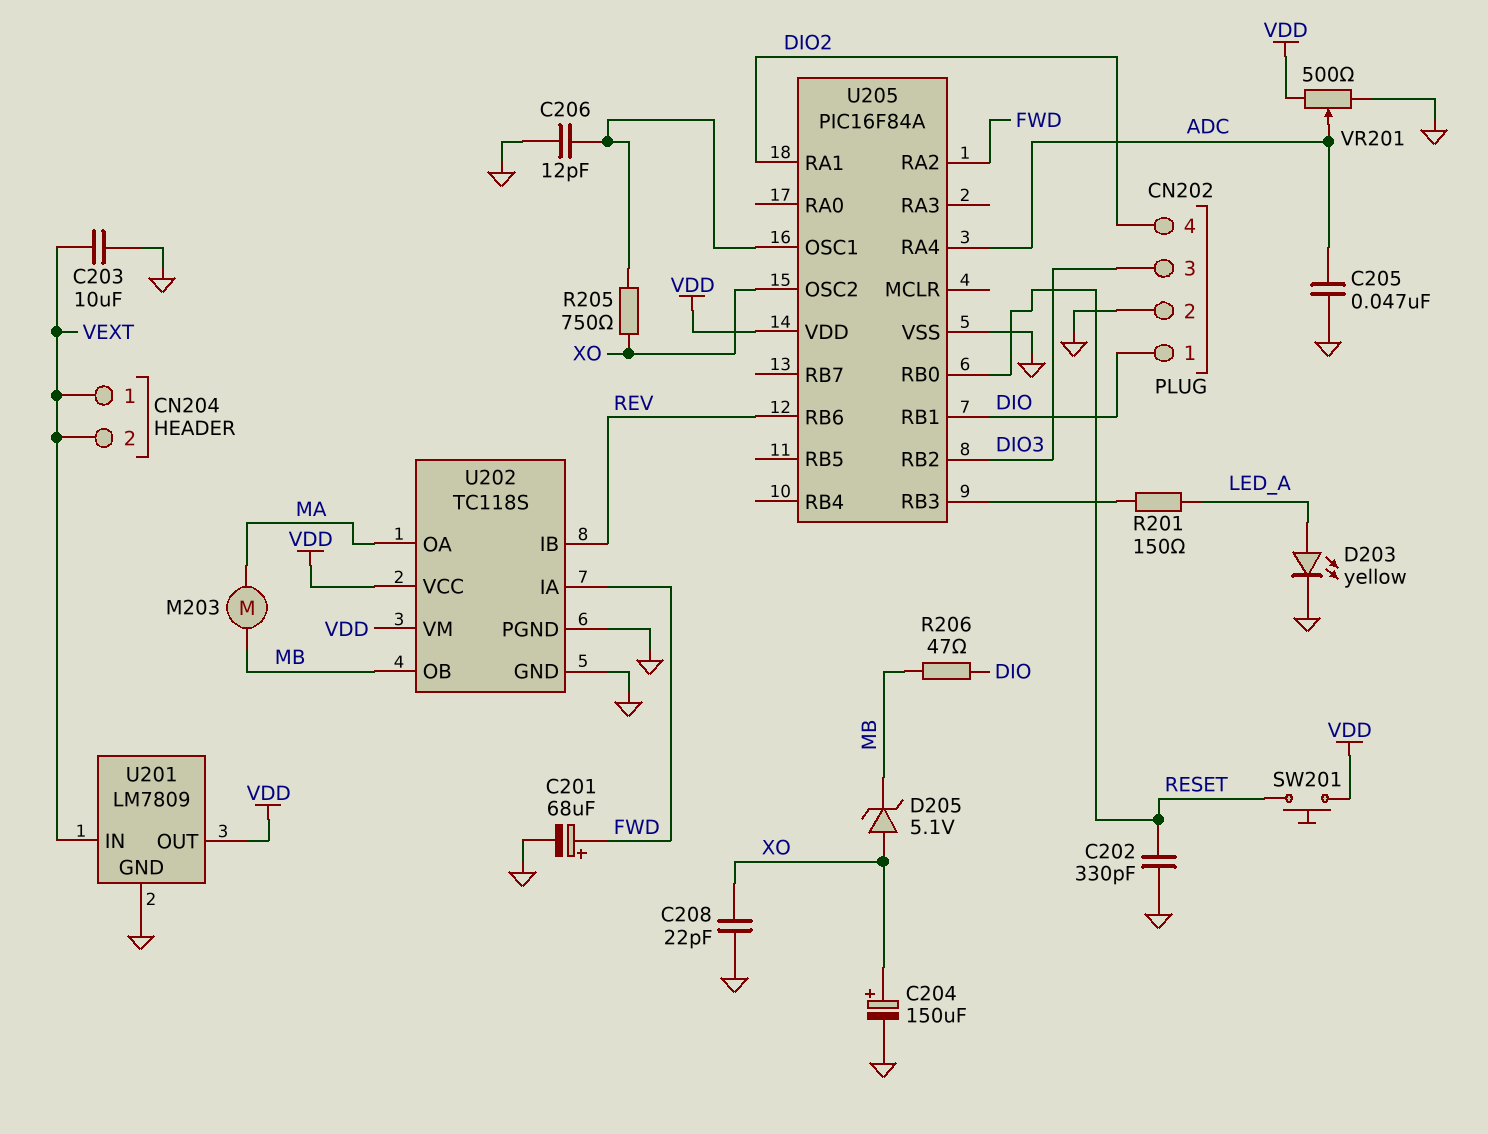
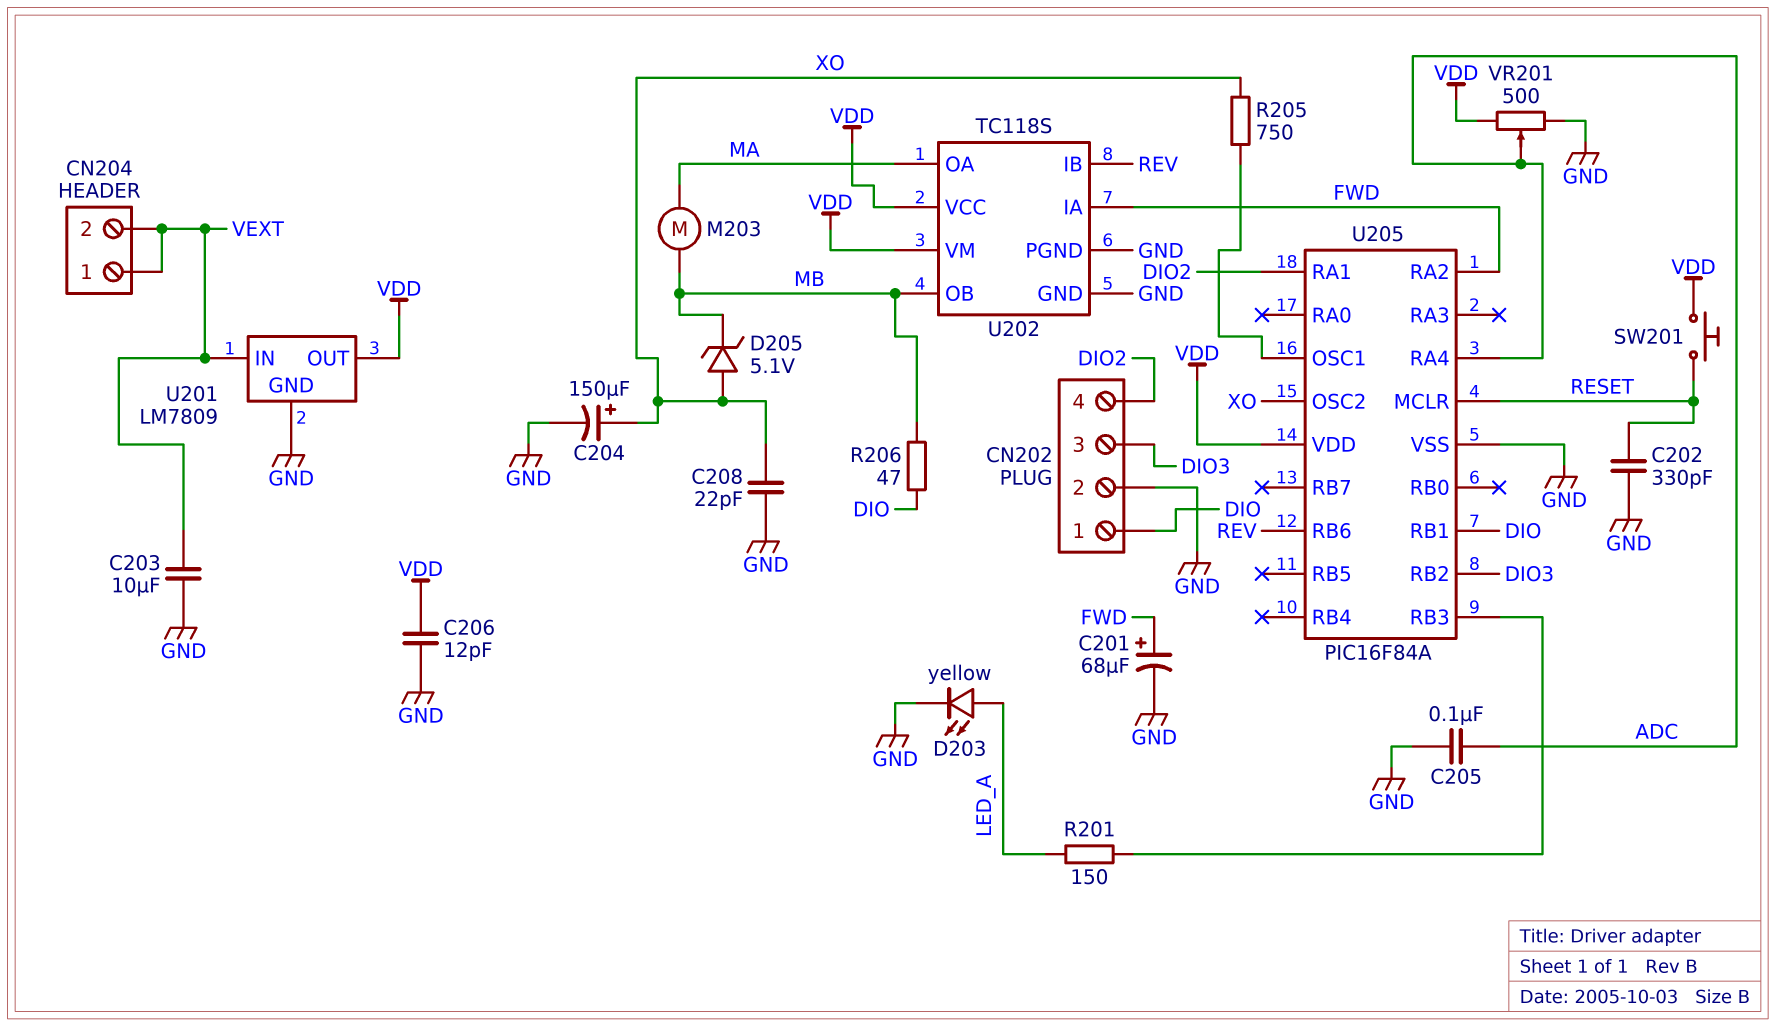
C205: 47nF (ADC, GND) -> 100nF (ADC, GND)
C206: 12pF (GND, U205/OSC1) -> 12pF (GND, VDD)
U205 pin MCLR: none -> RESET
U205 pin RB0: RESET -> none

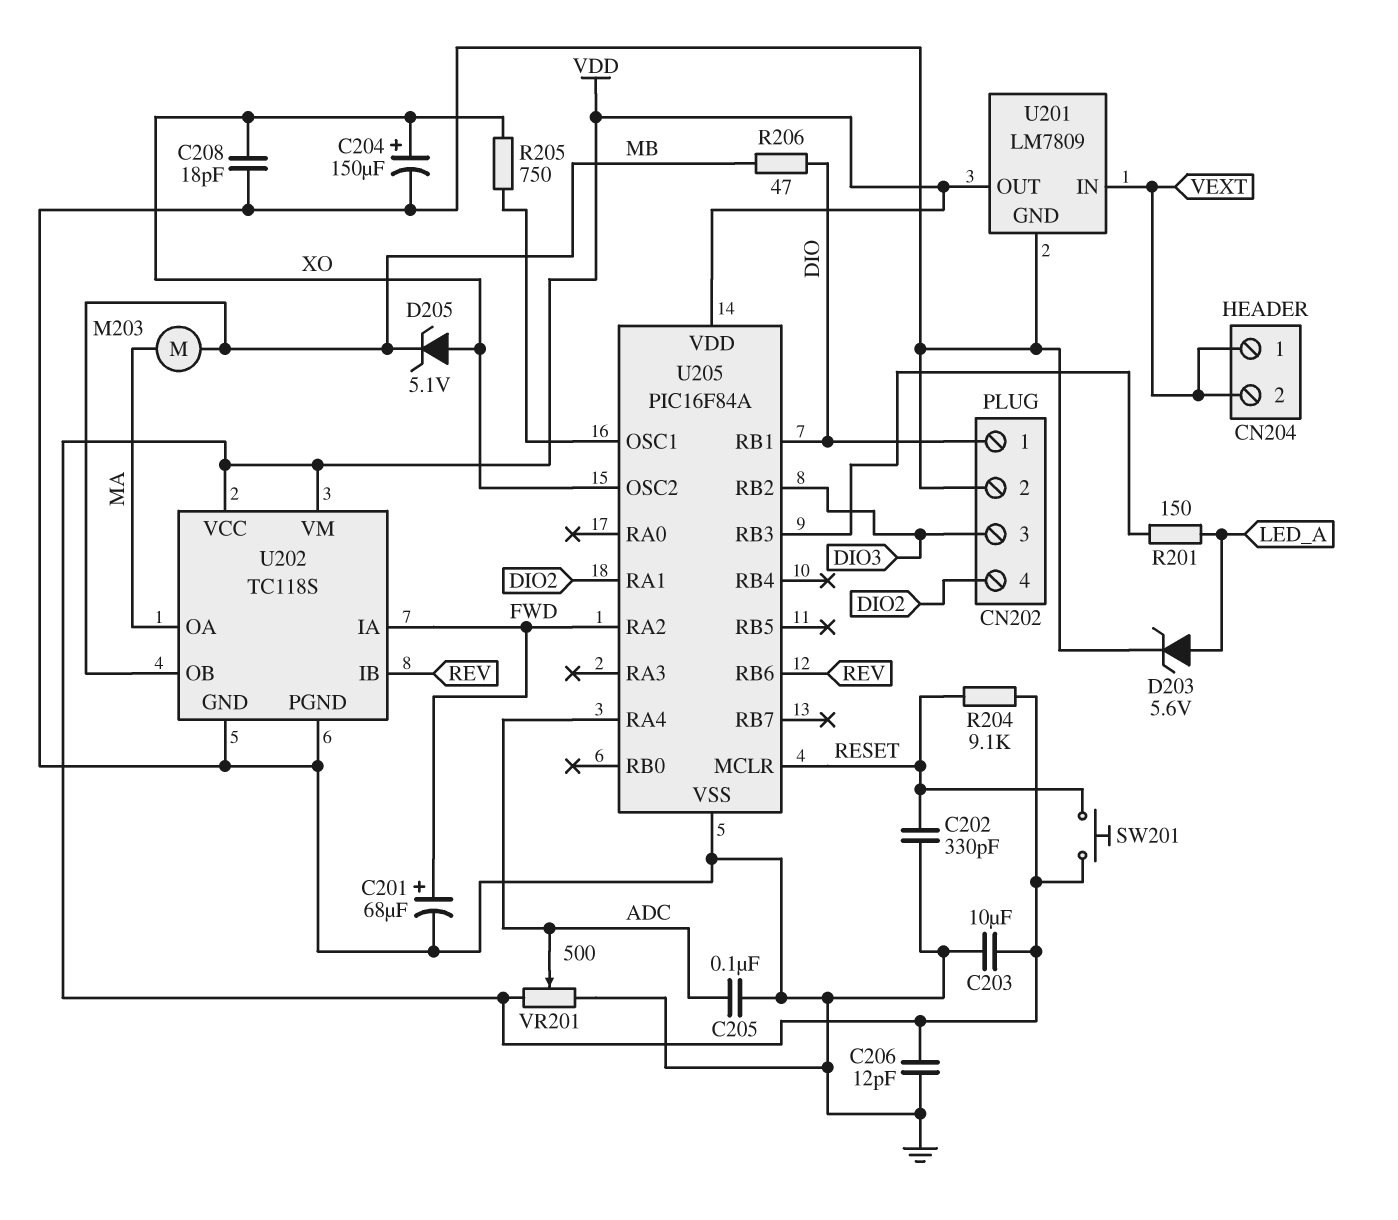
C203: 10uF (GND, VEXT) -> 10uF (GND, VDD)
C208: 22pF (GND, XO) -> 18pF (GND, XO)
D203: LED yellow (A LED_A, K GND) -> zener 5.6V (A LED_A, K GND)
R204: none -> 9.1k (RESET, VDD)

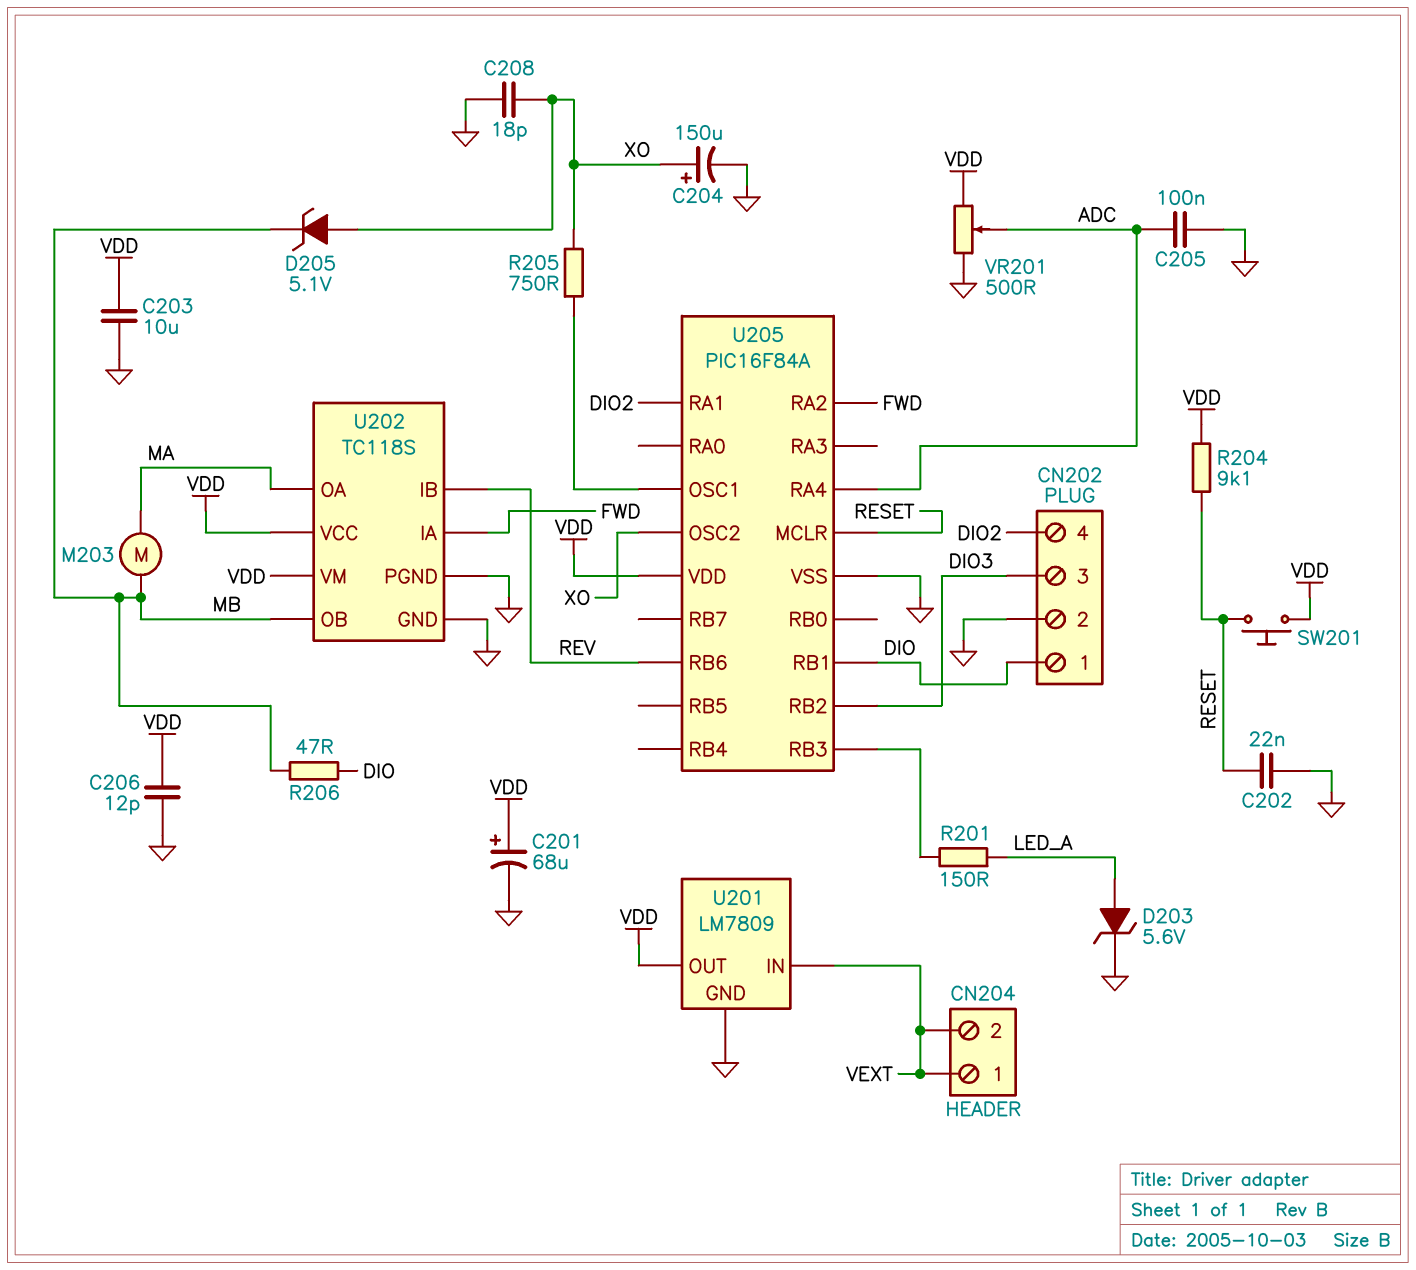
C201: 68uF (plus FWD, minus GND) -> 68uF (plus VDD, minus GND)
C202: 330pF (GND, RESET) -> 22nF (GND, RESET)

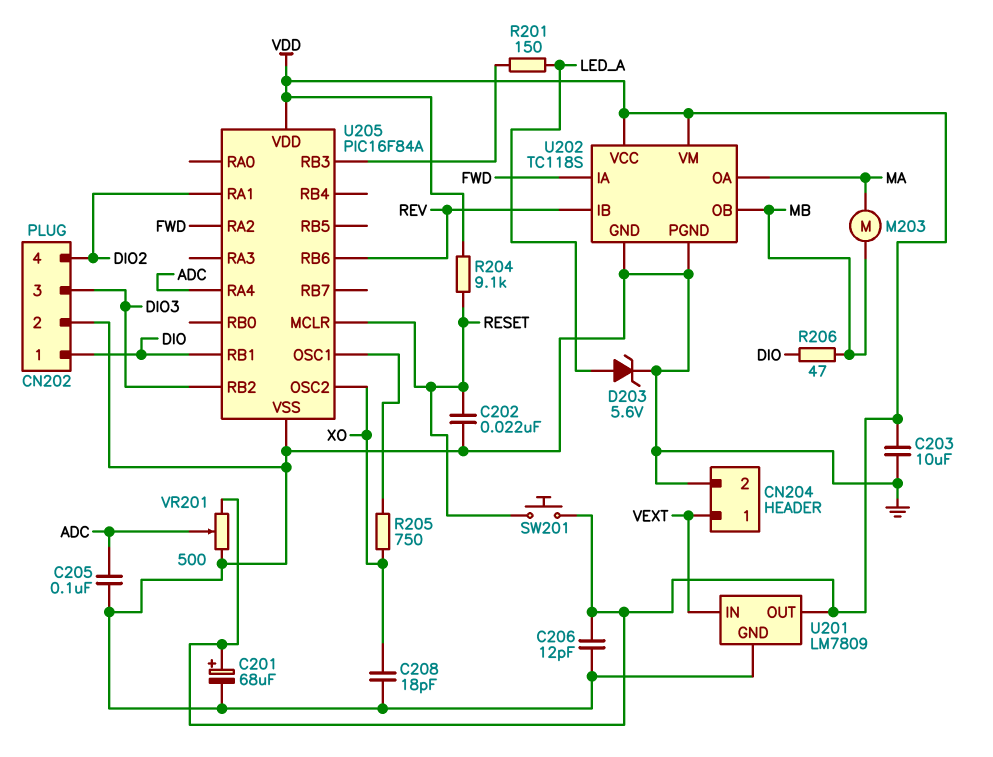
C204: 150uF (plus XO, minus GND) -> none
CN204 pin 2: VEXT -> GND
D205: zener 5.1V (A XO, K MB) -> none

